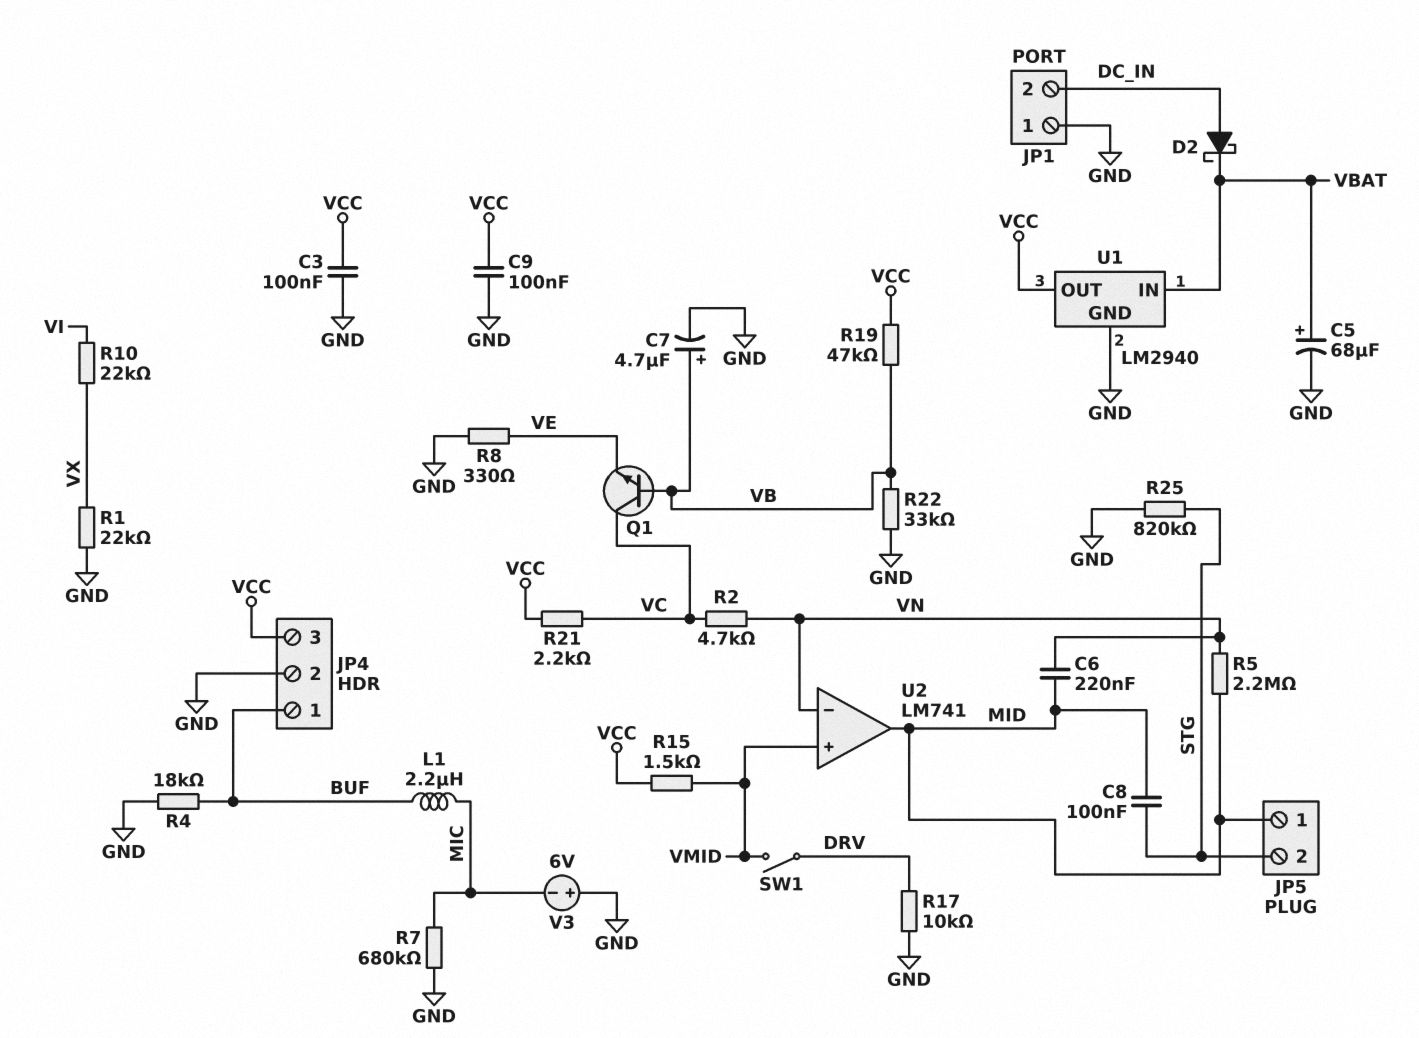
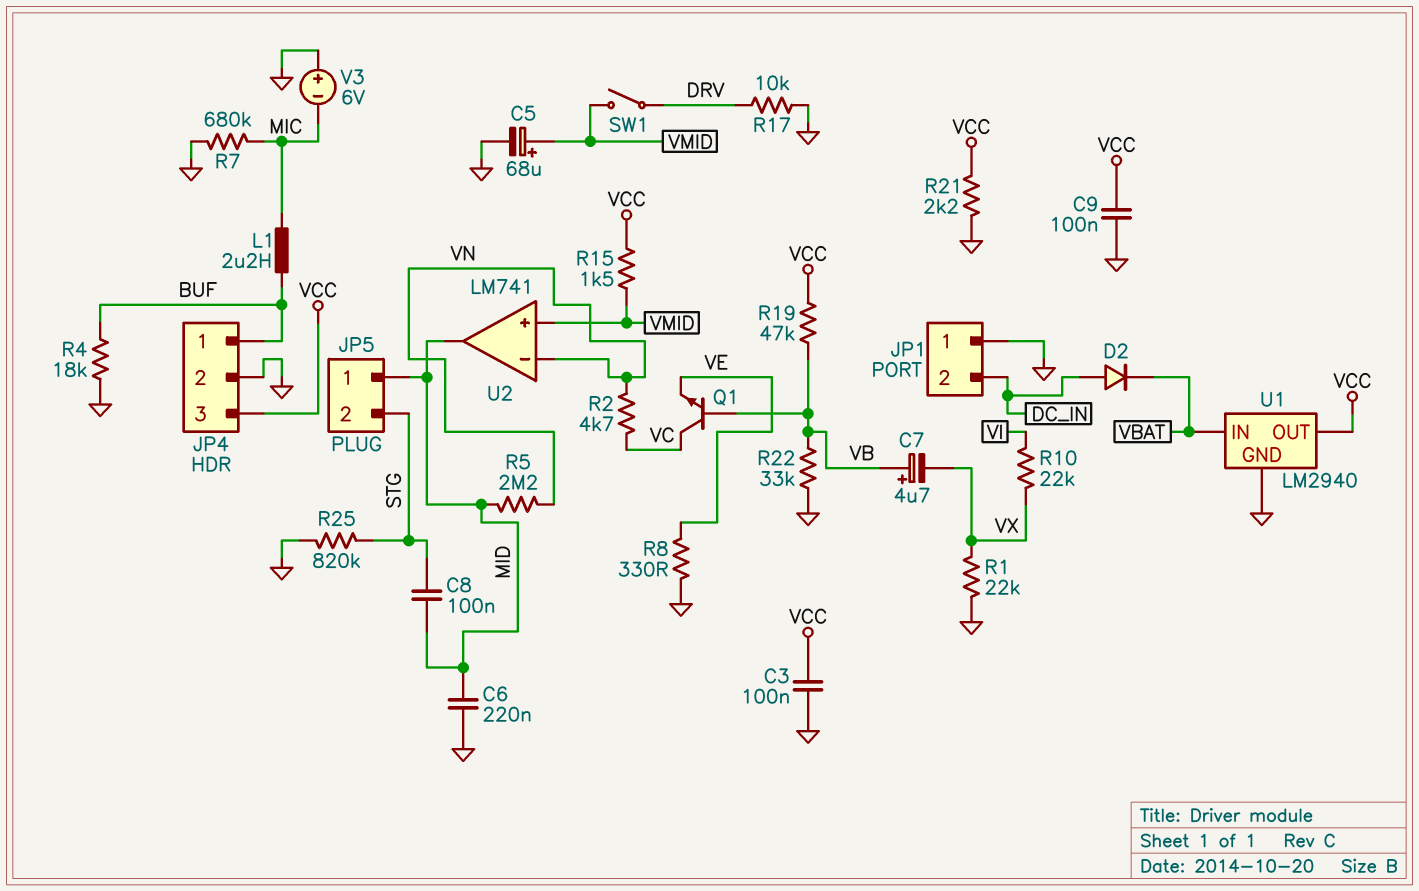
C5: 68uF (plus VBAT, minus GND) -> 68uF (plus VMID, minus GND)
C6: 220nF (MID, VN) -> 220nF (GND, MID)
C7: 4.7uF (plus VB, minus GND) -> 4.7uF (plus VB, minus VX)
D2: schottky (A DC_IN, K VBAT) -> diode (A DC_IN, K VBAT)
R21: 2.2k (VC, VCC) -> 2.2k (GND, VCC)

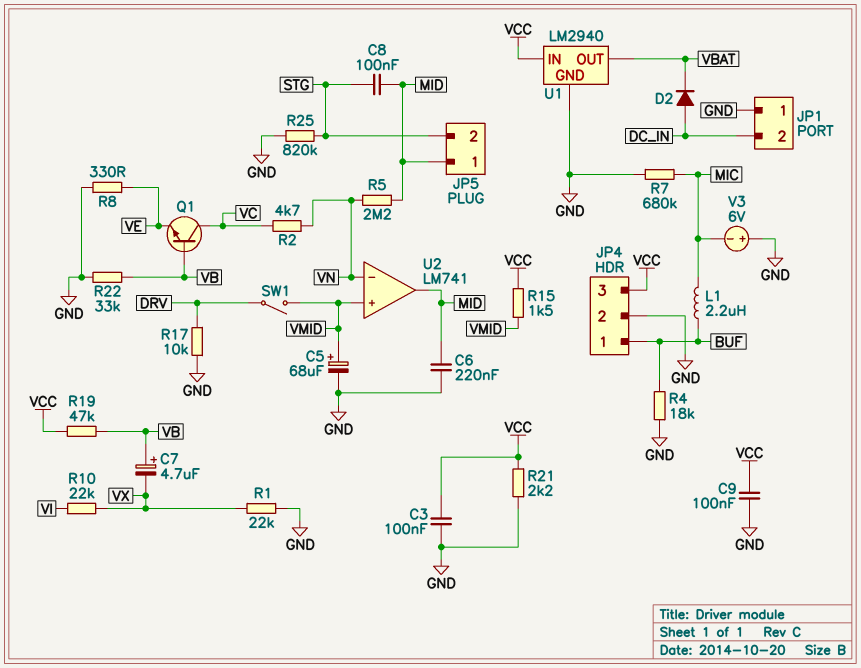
U1 pin IN: VBAT -> VCC
U1 pin OUT: VCC -> VBAT

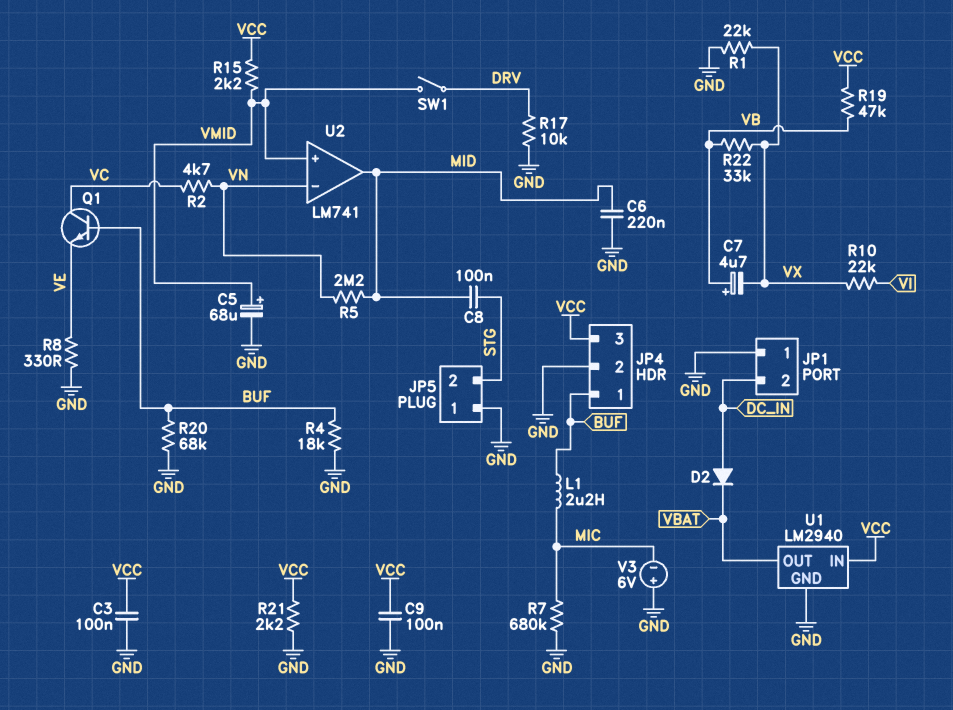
JP5 pin 1: MID -> GND
Q1: NPN (B VB, C VC, E VE) -> NPN (B BUF, C VC, E VE)
R15: 1.5k (VCC, VMID) -> 2.2k (VCC, VMID)
R20: none -> 68k (BUF, GND)
R22: 33k (GND, VB) -> 33k (VB, VX)
R25: 820k (GND, STG) -> none

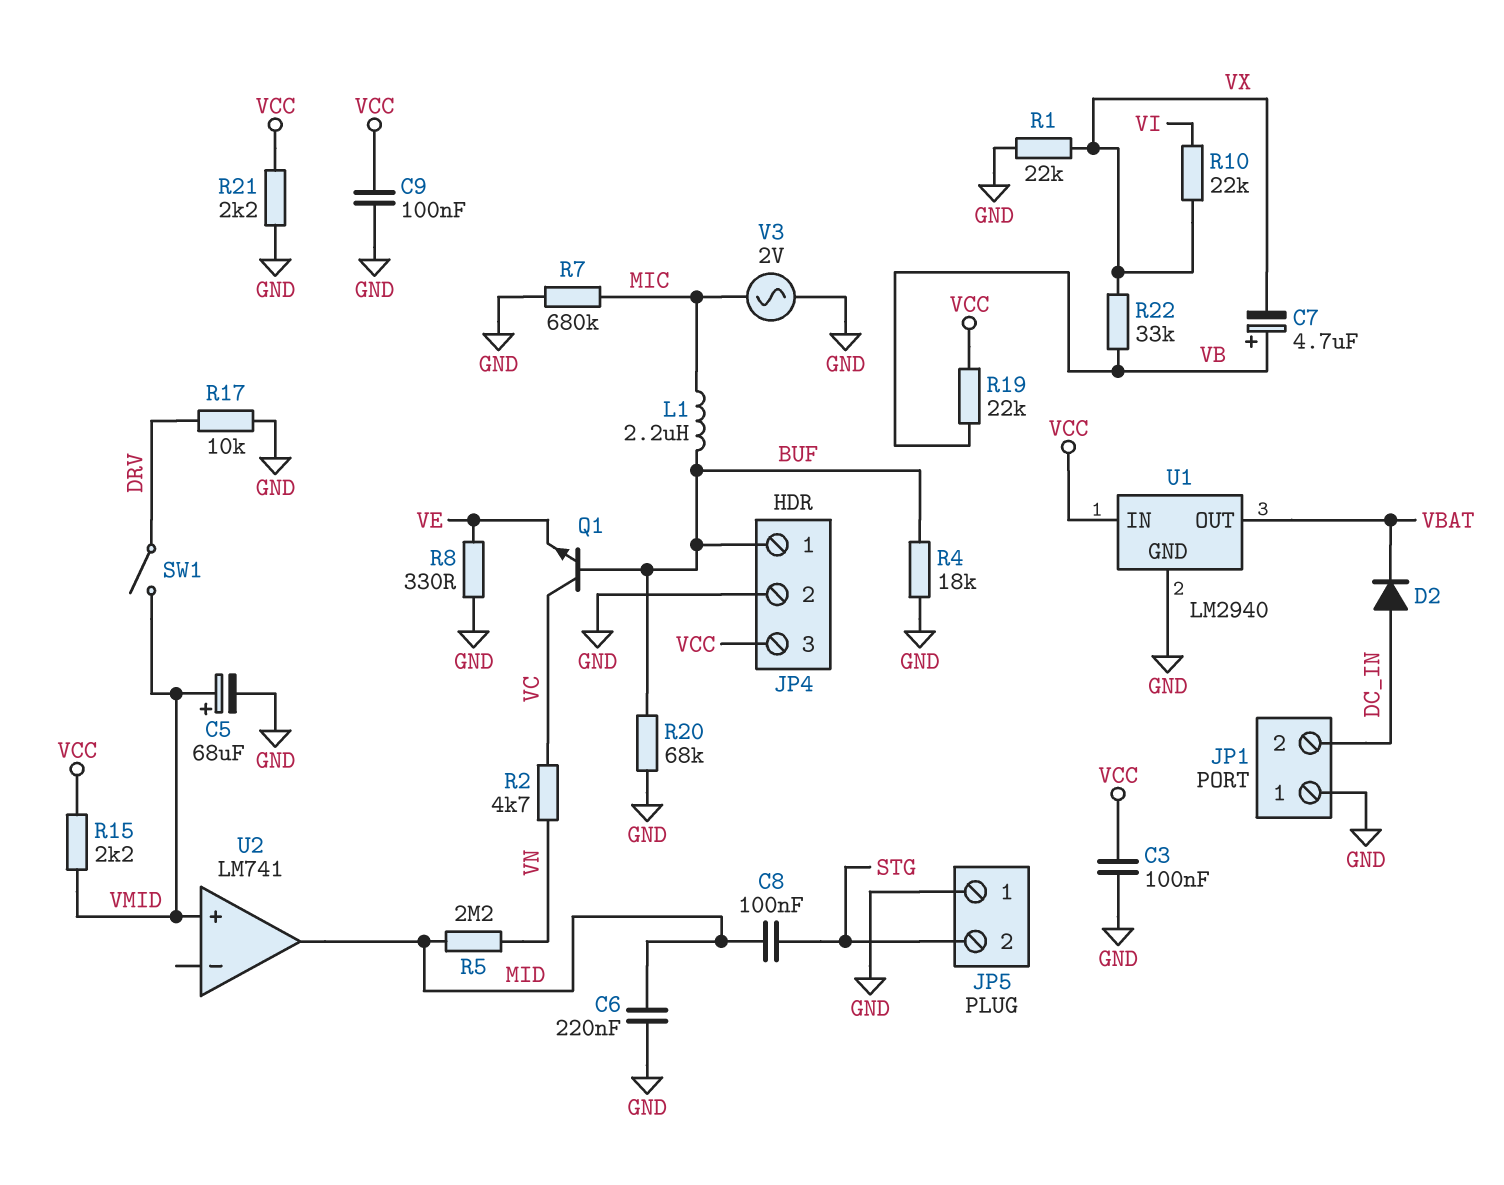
R19: 47k (VB, VCC) -> 22k (VB, VCC)
U2 pin in-: VN -> none
V3: 6V (plus GND, minus MIC) -> AC 2V (GND, MIC)

